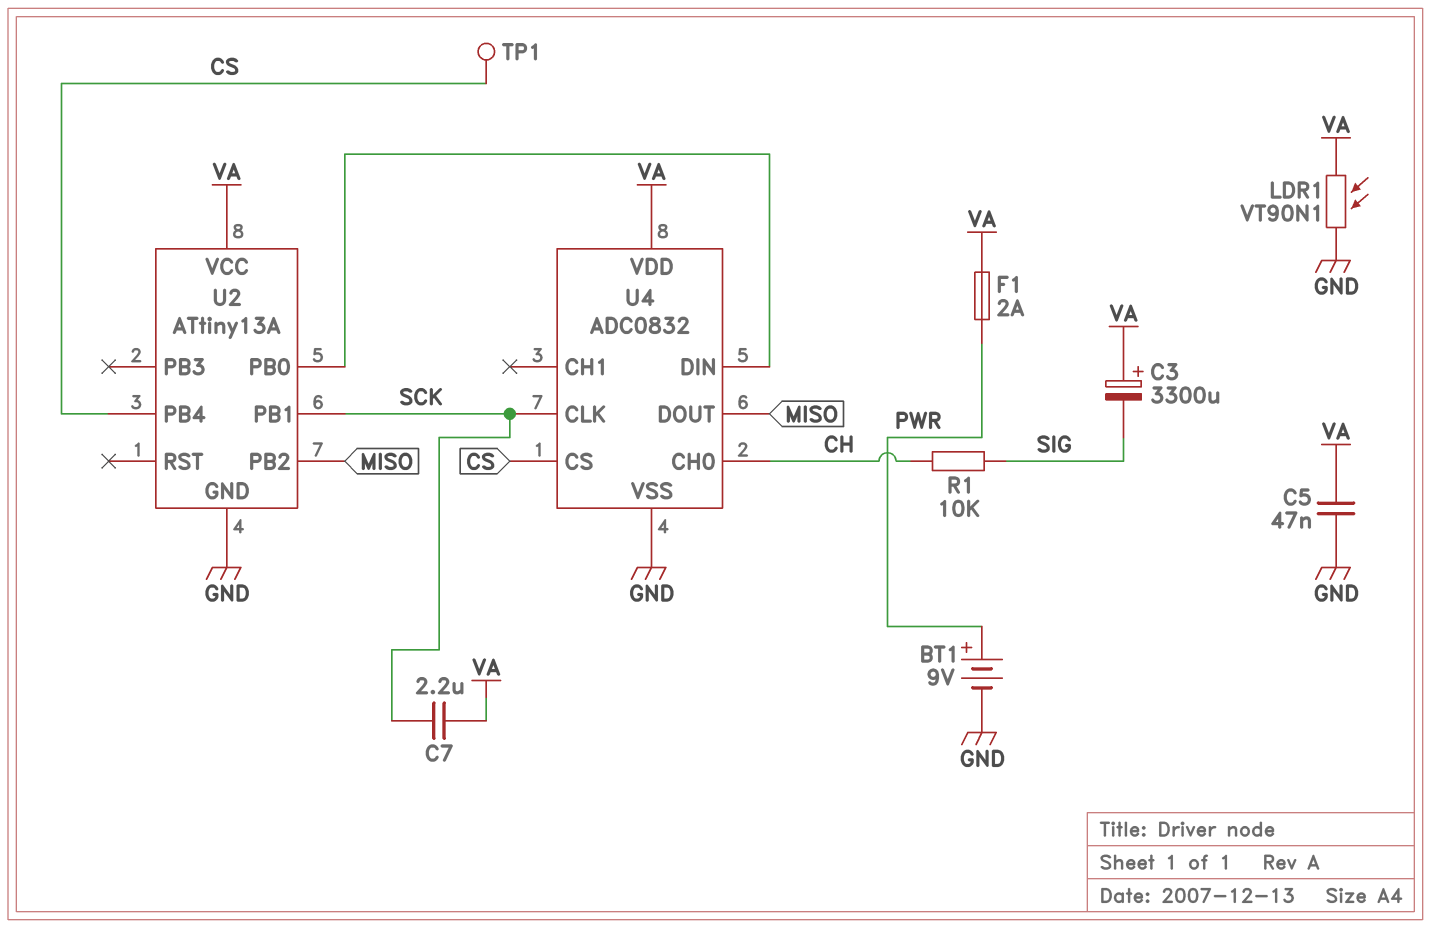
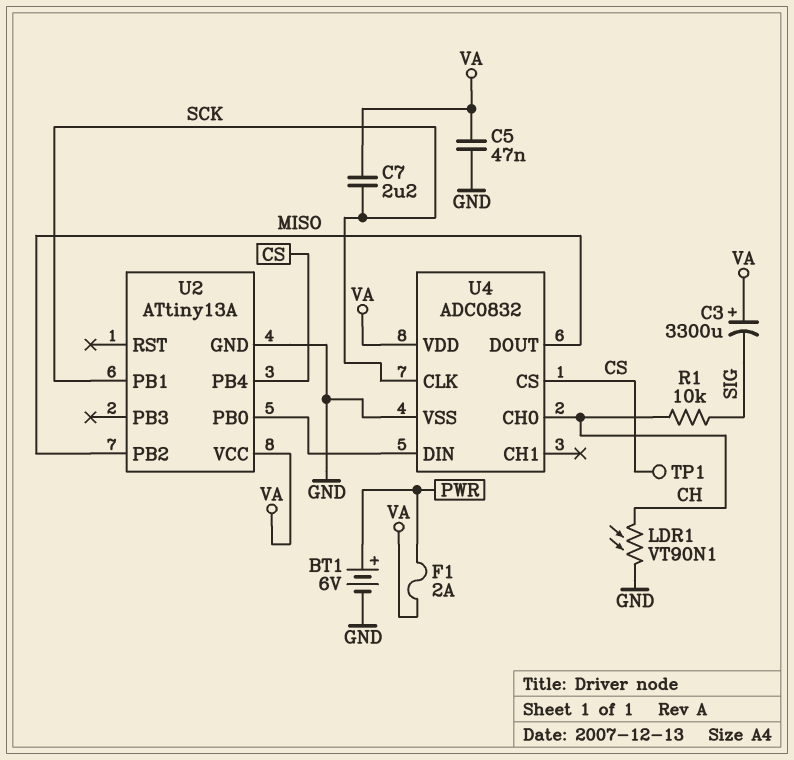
BT1: 9V (plus PWR, minus GND) -> 6V (plus PWR, minus GND)
LDR1: VT90N1 (GND, VA) -> VT90N1 (CH, GND)

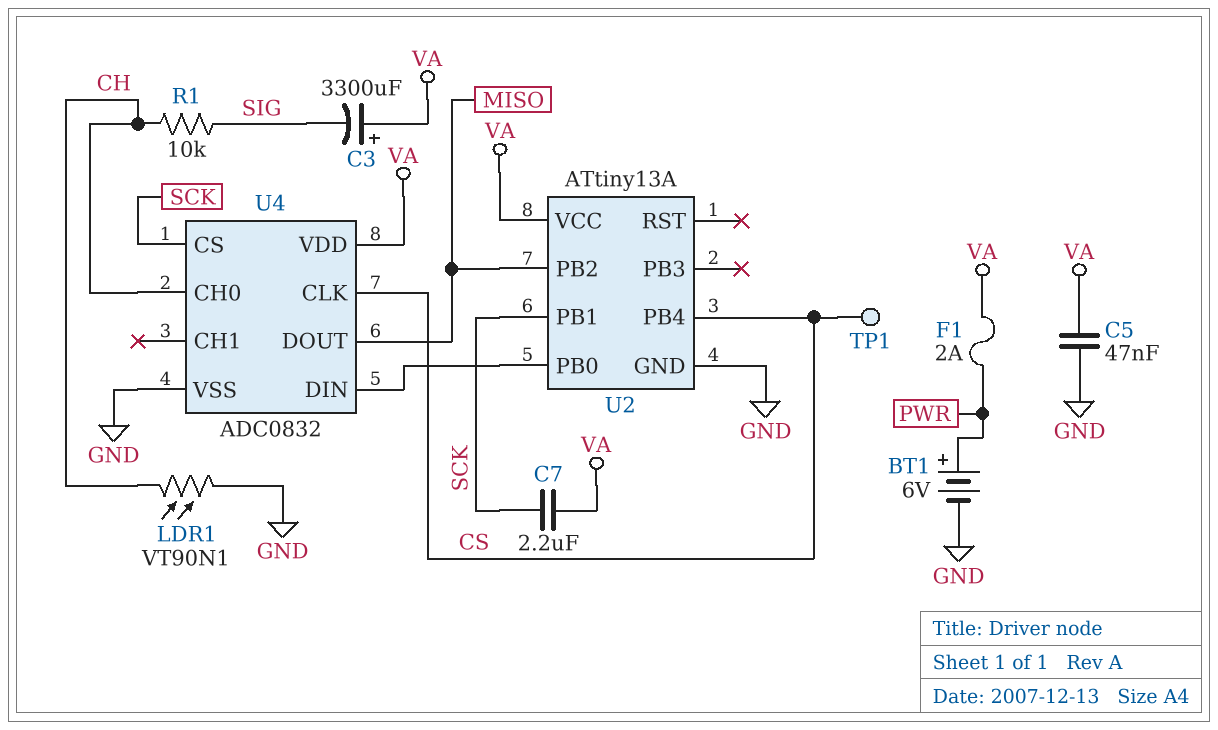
U4 pin CLK: SCK -> CS
U4 pin CS: CS -> SCK

